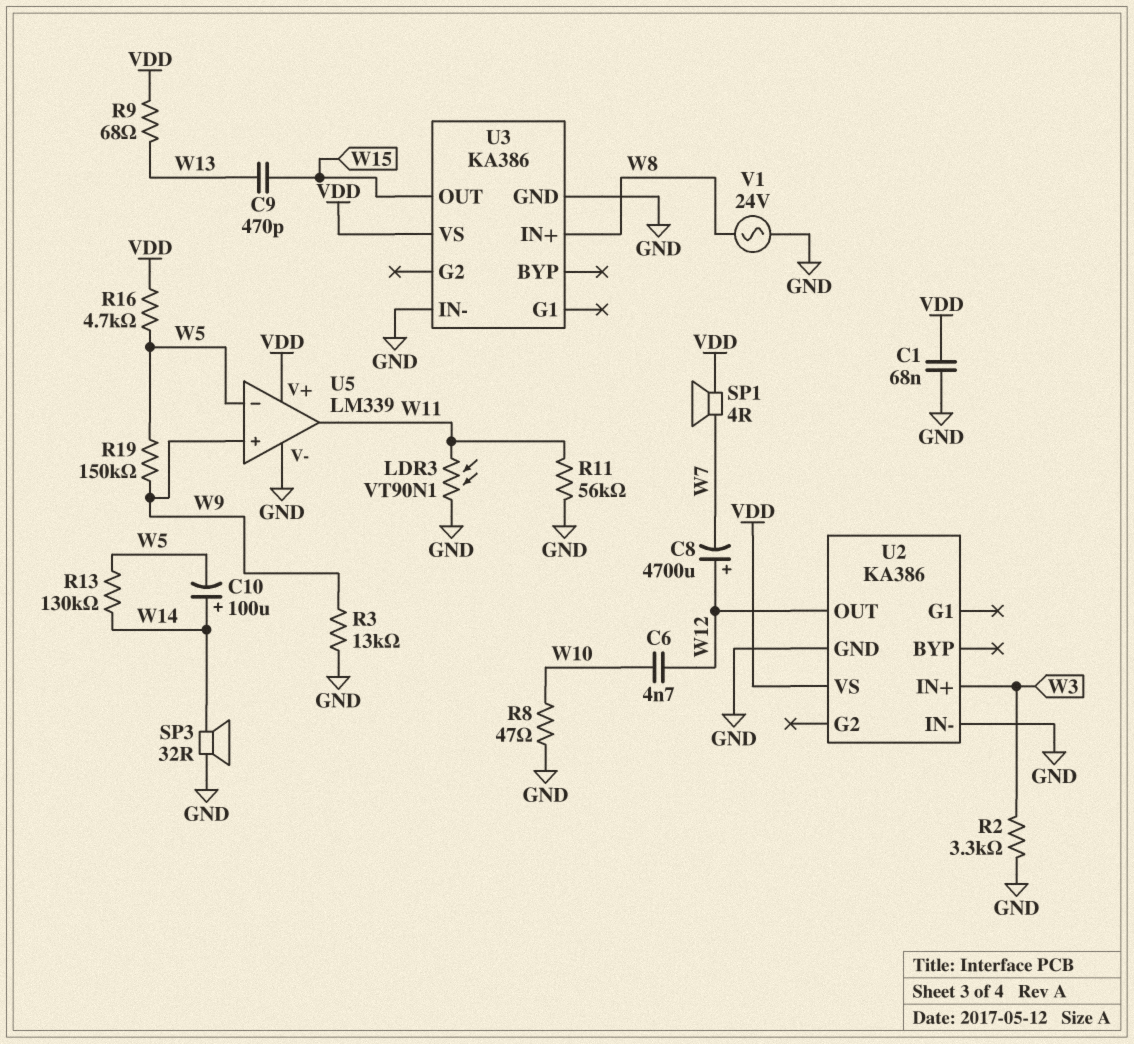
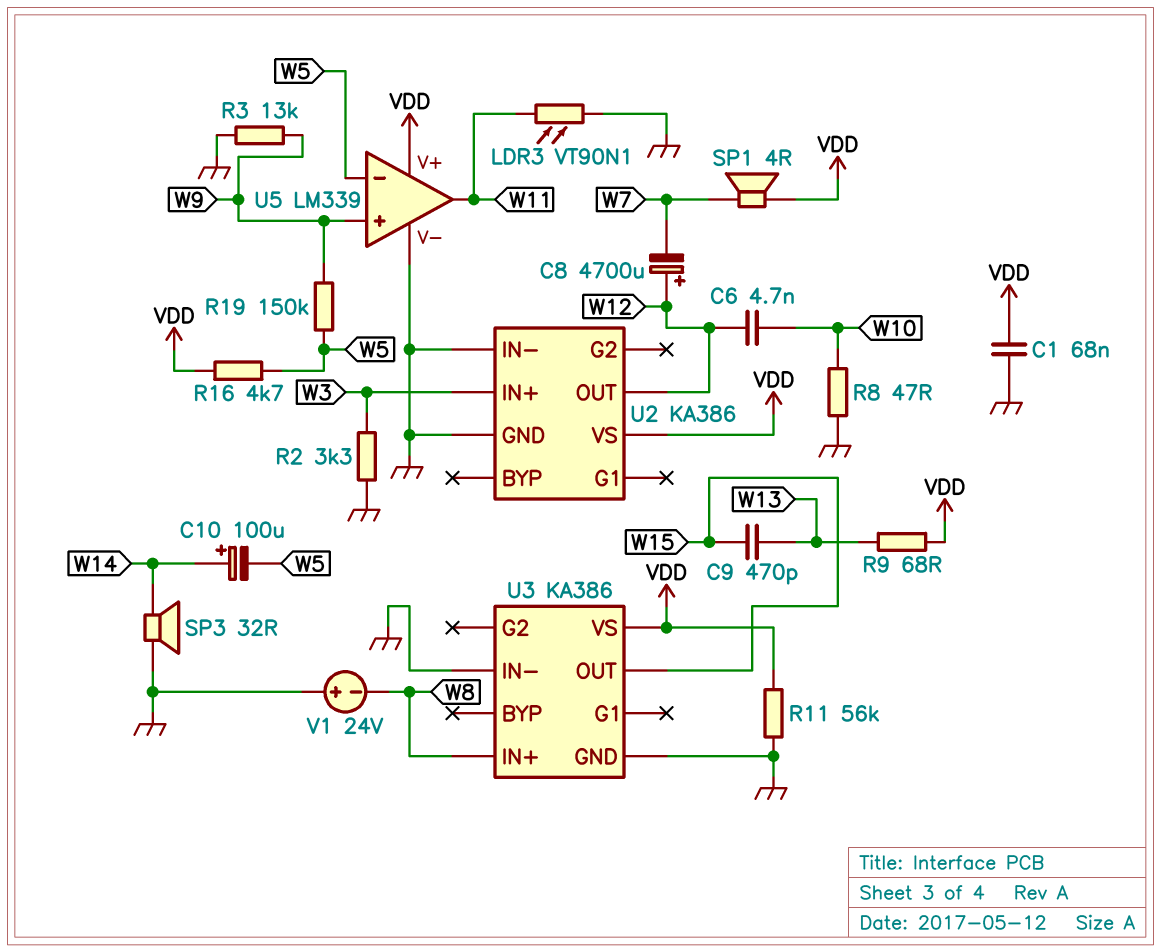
R11: 56k (GND, W11) -> 56k (GND, VDD)
R13: 130k (W5, W14) -> none
V1: AC 24V (GND, W8) -> 24V (plus GND, minus W8)

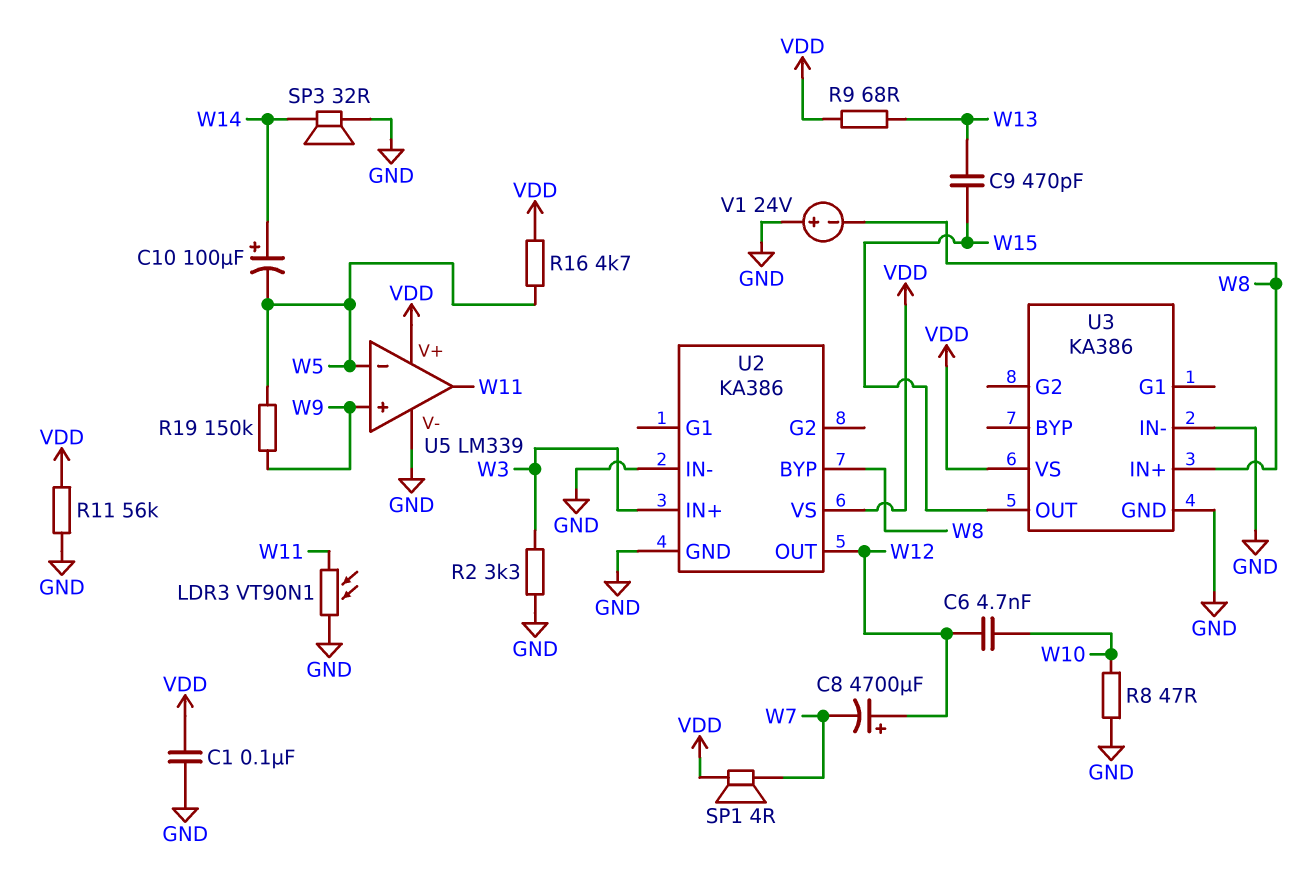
C1: 68nF (GND, VDD) -> 100nF (GND, VDD)
R3: 13k (GND, W9) -> none
U2 pin BYP: none -> W8

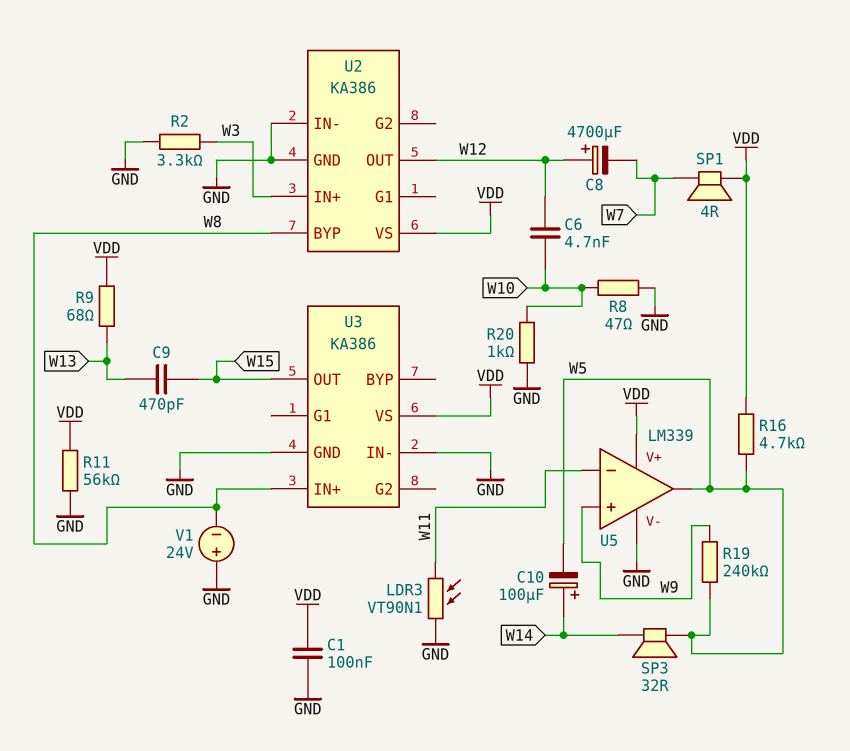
R19: 150k (W5, W9) -> 240k (W5, W9)
R20: none -> 1k (GND, W10)
SP3: speaker 32R (GND, W14) -> speaker 32R (W5, W14)
U5 pin in-: W5 -> W11
U5 pin out: W11 -> W5

